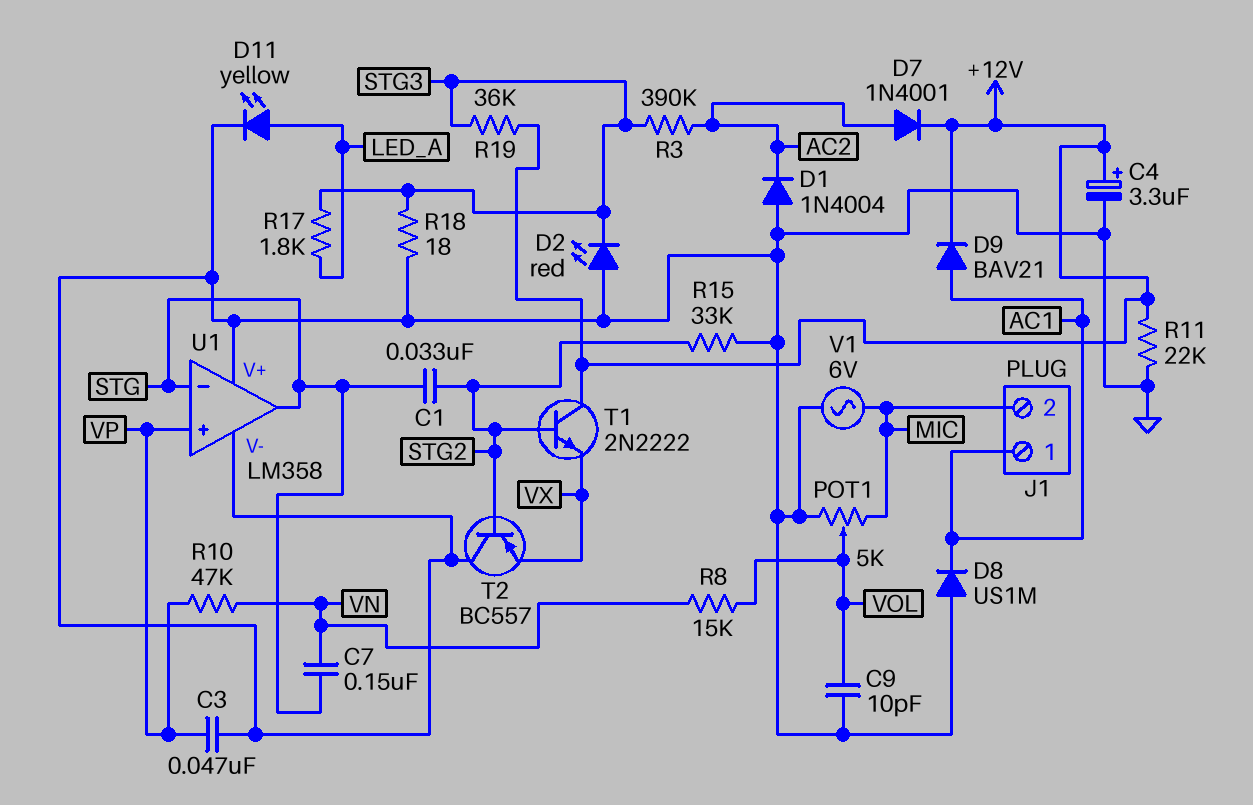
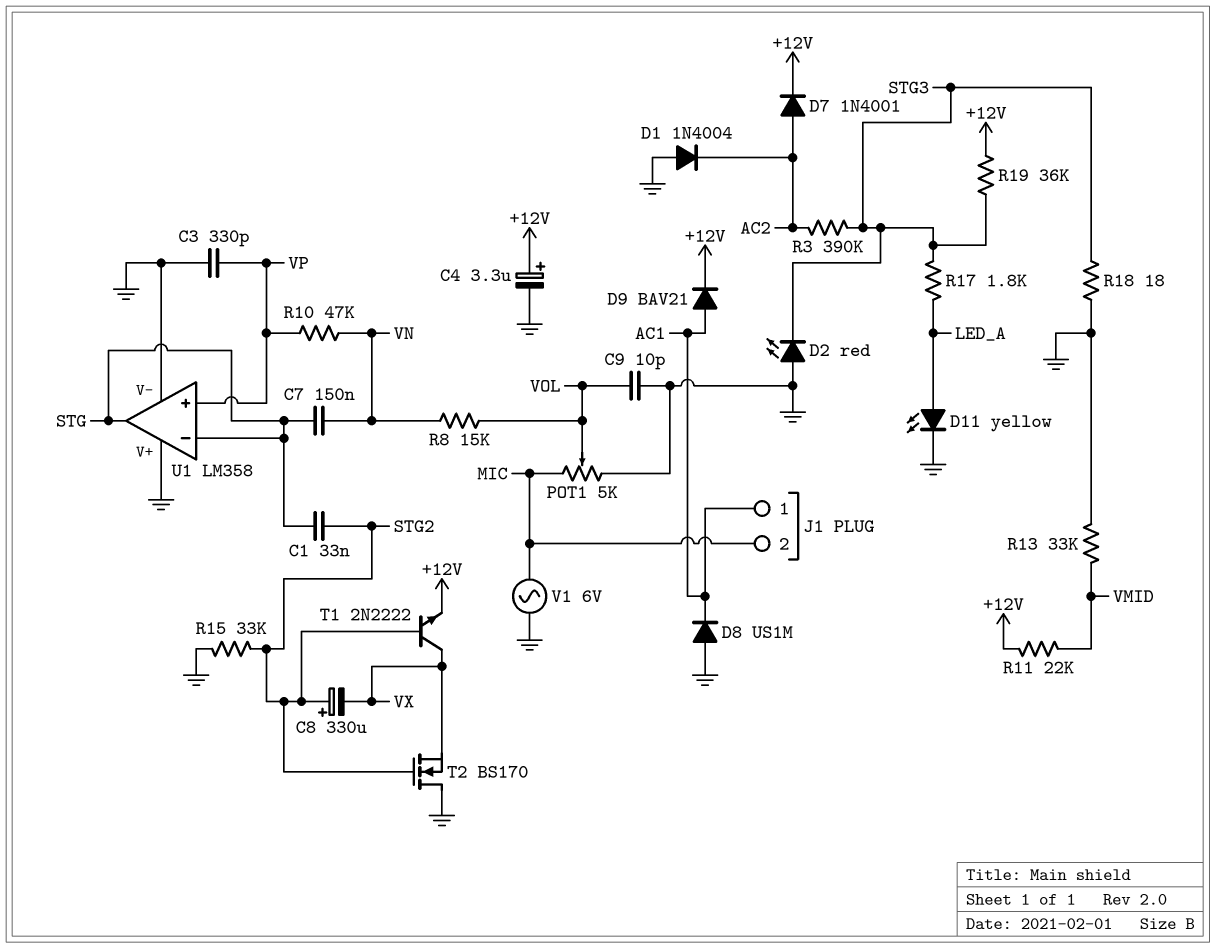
C3: 47nF (GND, VP) -> 330pF (GND, VP)
C8: none -> 330uF (plus STG2, minus VX)
R11: 22k (+12V, GND) -> 22k (+12V, VMID)
R13: none -> 33k (GND, VMID)
T1: NPN 2N2222 (B STG2, C +12V, E VX) -> NPN 2N2222 (B STG2, C VX, E +12V)
T2: PNP BC557 (B STG2, C GND, E VX) -> NMOS BS170 (G STG2, D GND, S VX)

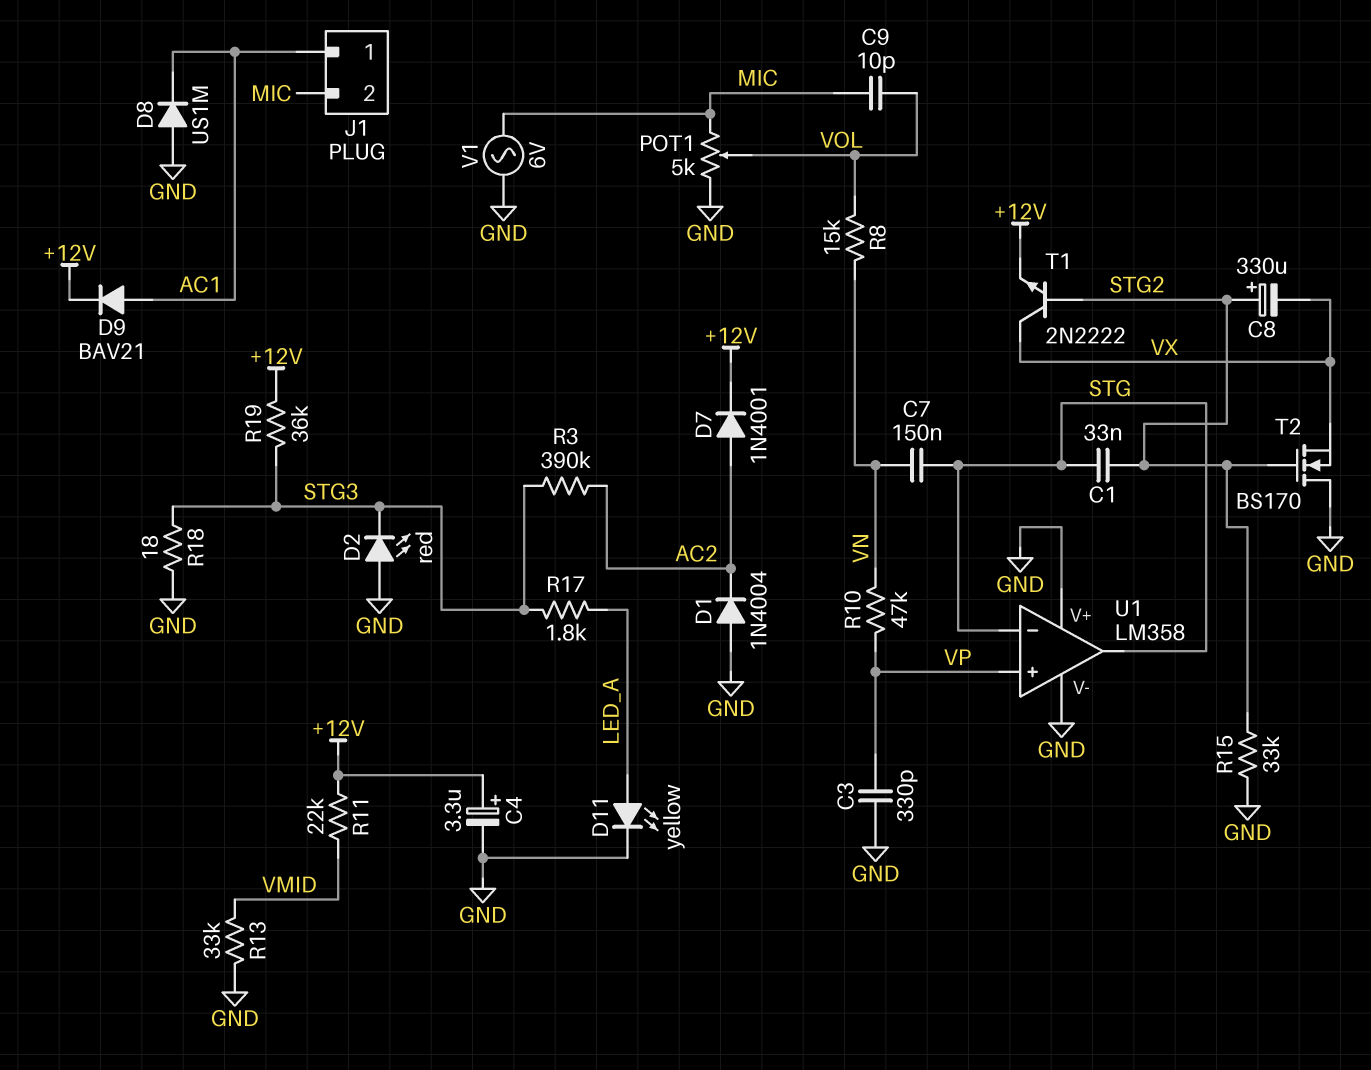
C9: 10pF (GND, VOL) -> 10pF (MIC, VOL)

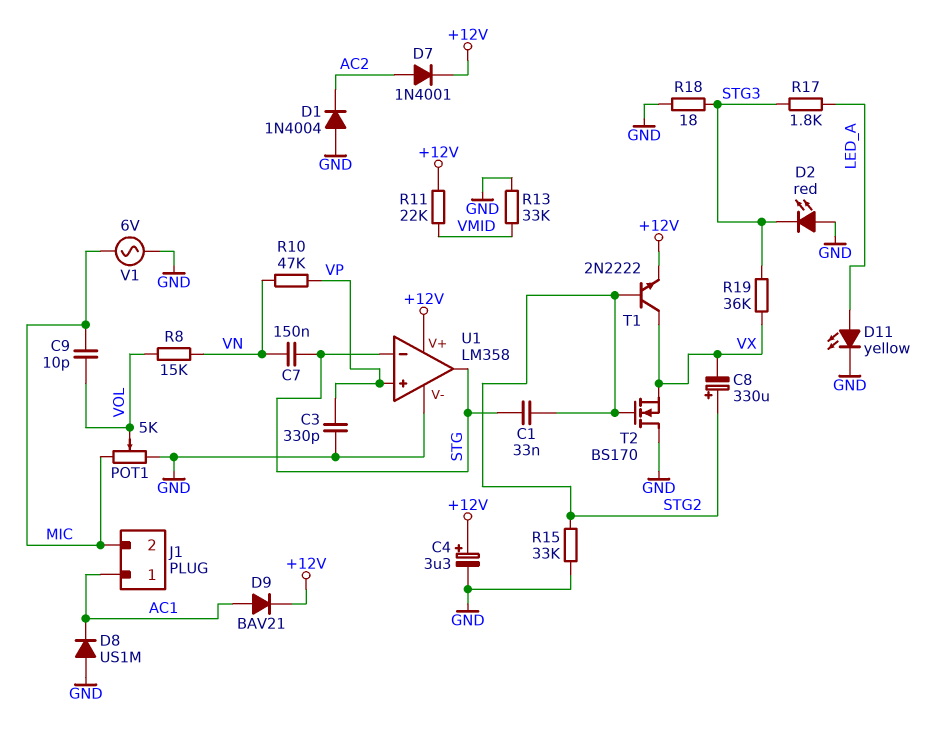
R3: 390k (AC2, STG3) -> none
R19: 36k (+12V, STG3) -> 36k (STG3, VX)
U1 pin V+: GND -> +12V

